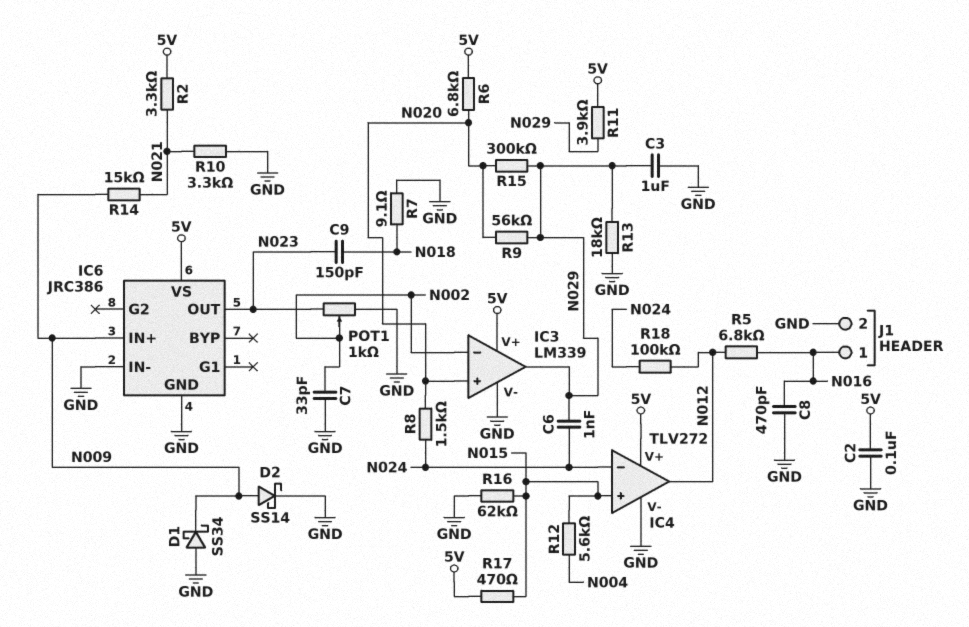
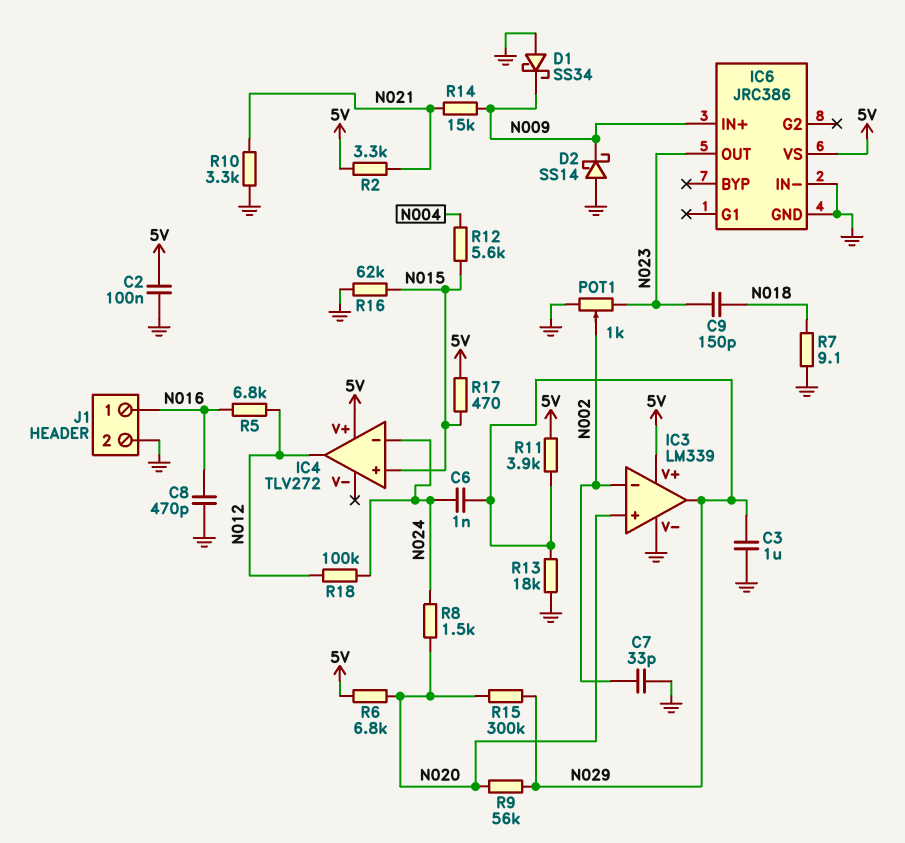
D2: schottky SS14 (A N009, K GND) -> schottky SS14 (A GND, K N009)
IC4 pin V-: GND -> none

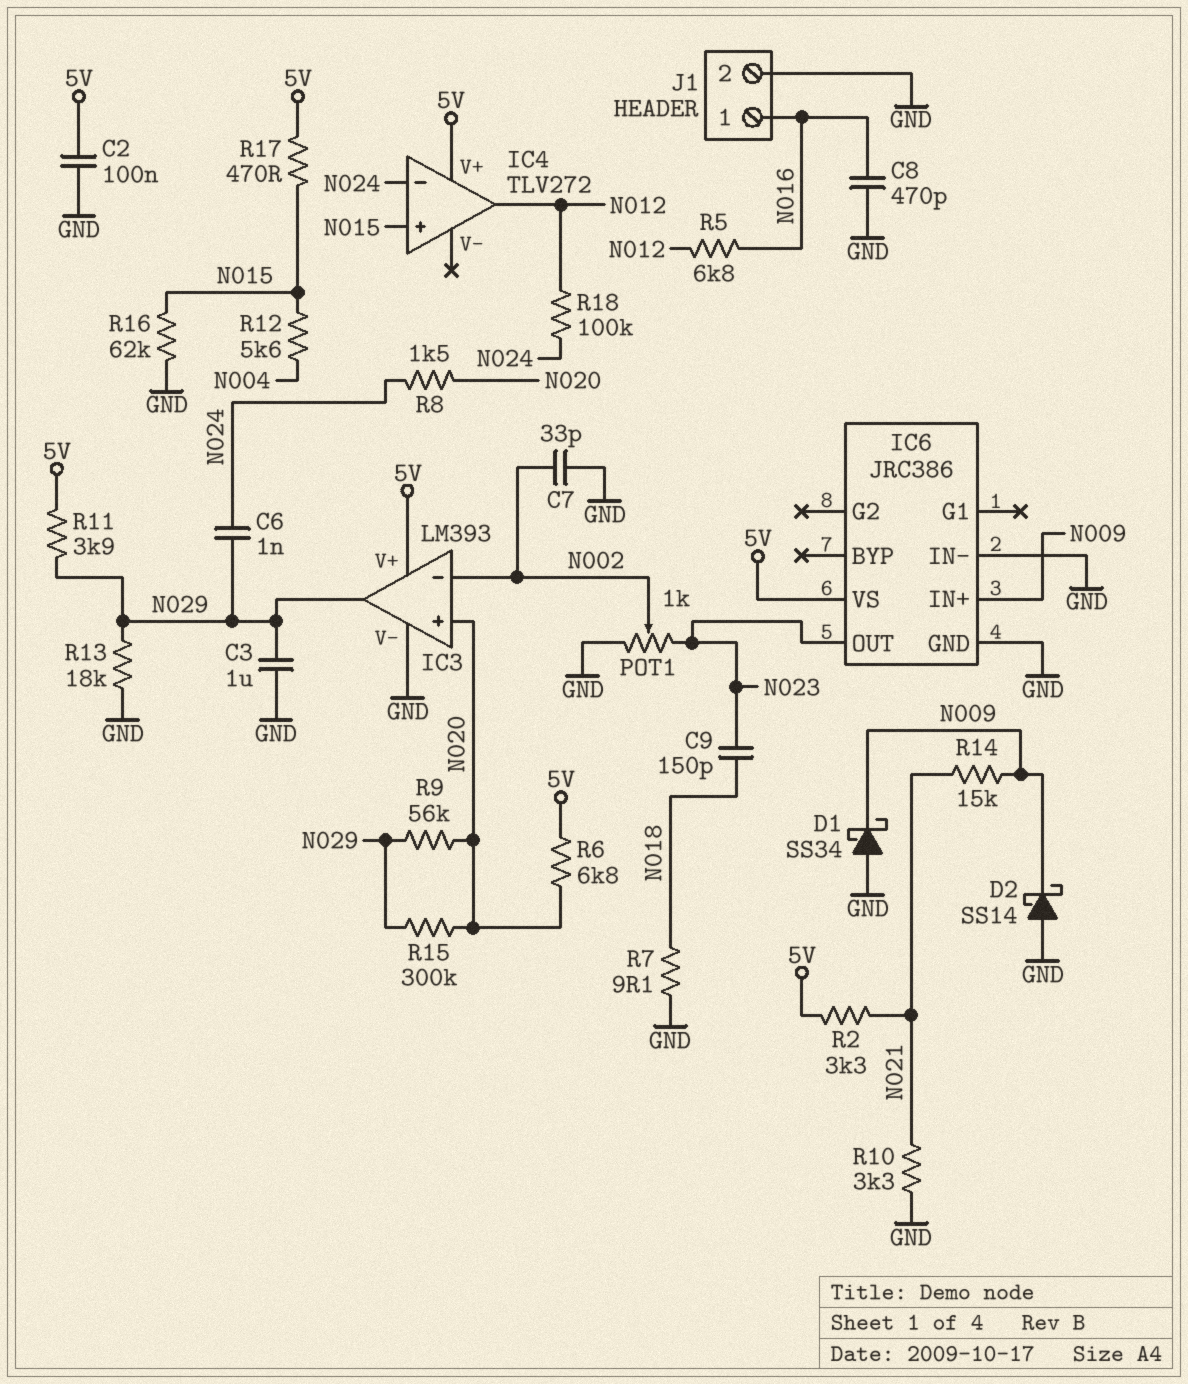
IC3: LM339 -> LM393

